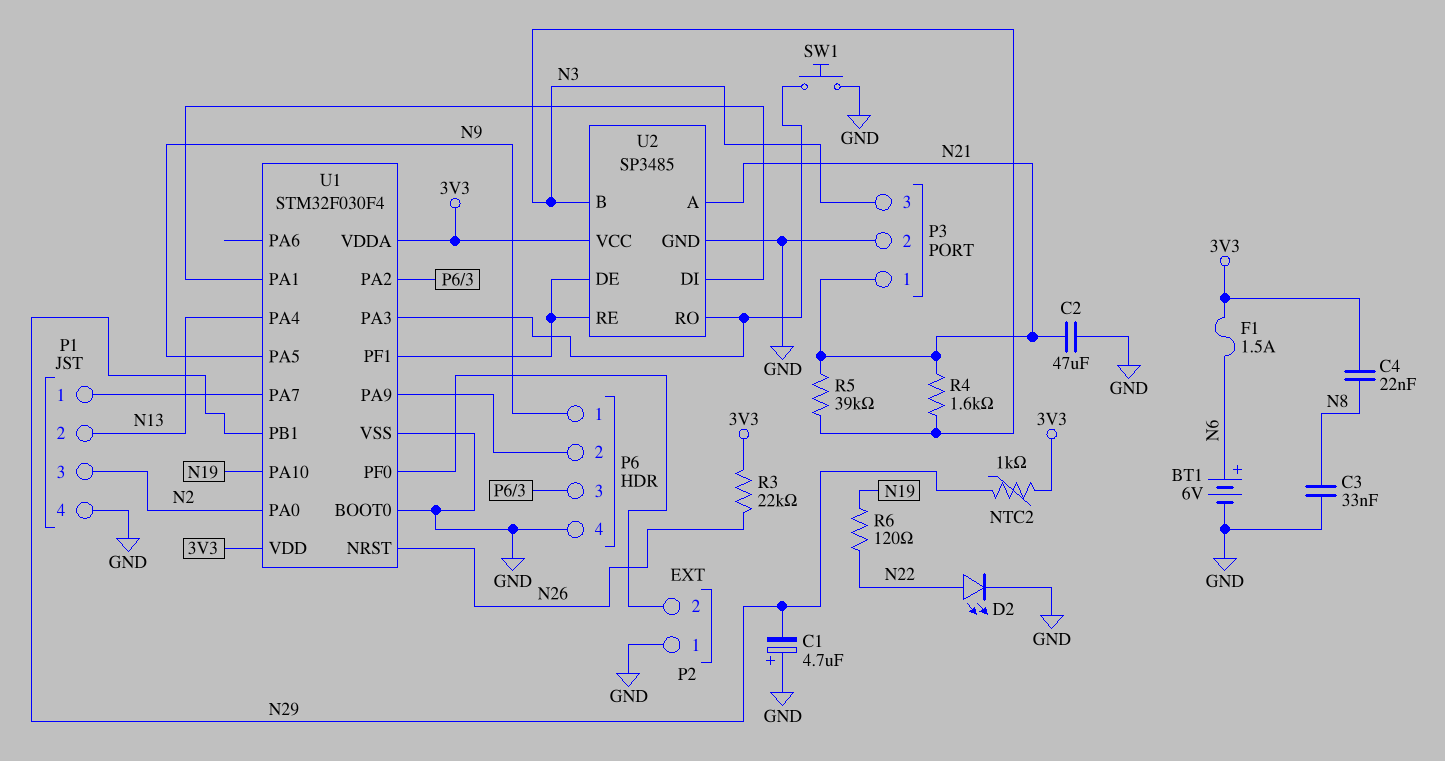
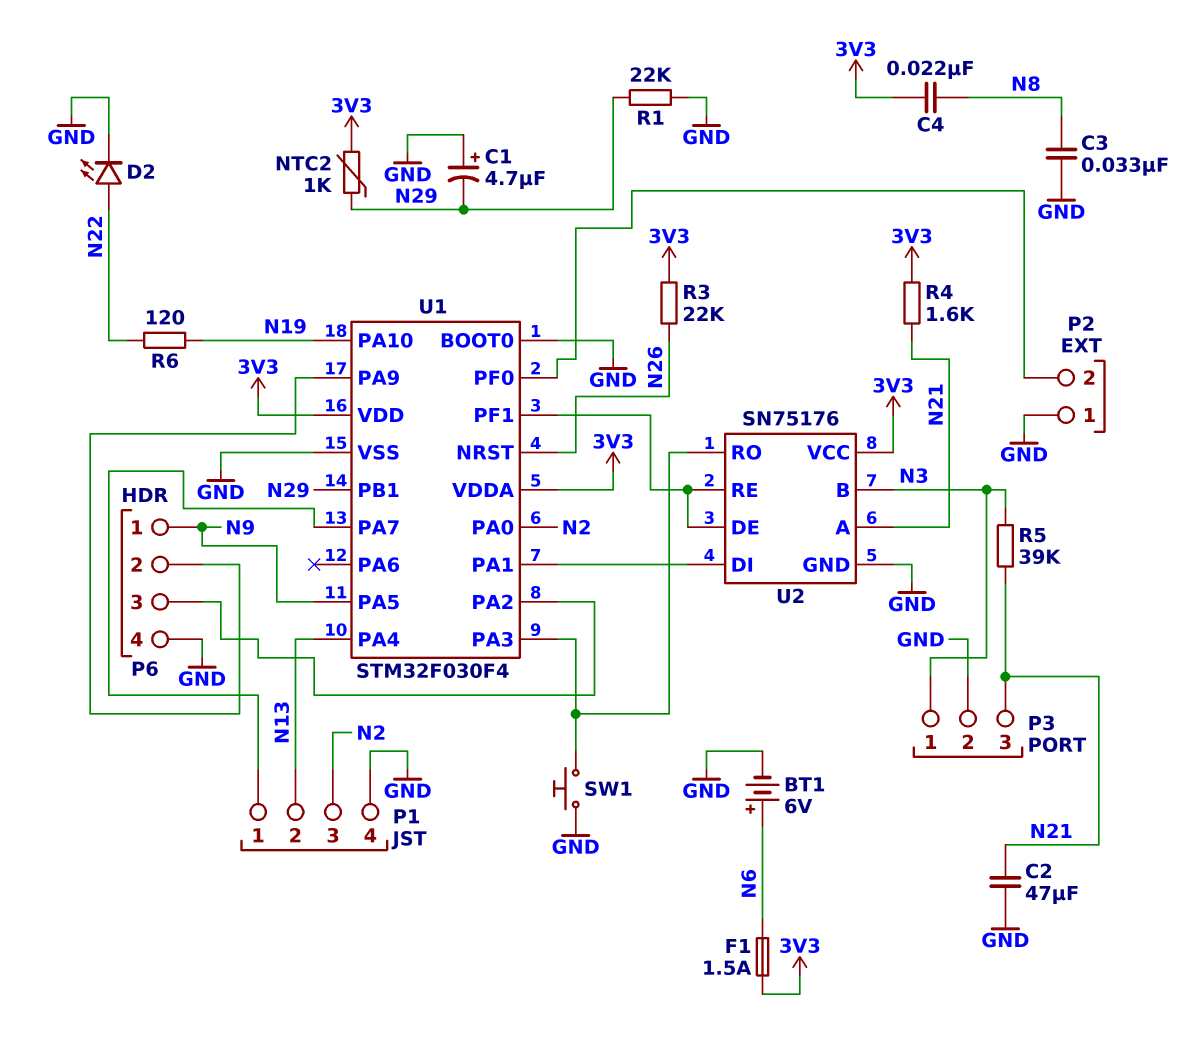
P3 pin 1: N21 -> N3
P3 pin 3: N3 -> N21
R1: none -> 22k (GND, N29)
R4: 1.6k (N3, N21) -> 1.6k (3V3, N21)
U2: SP3485 -> SN75176

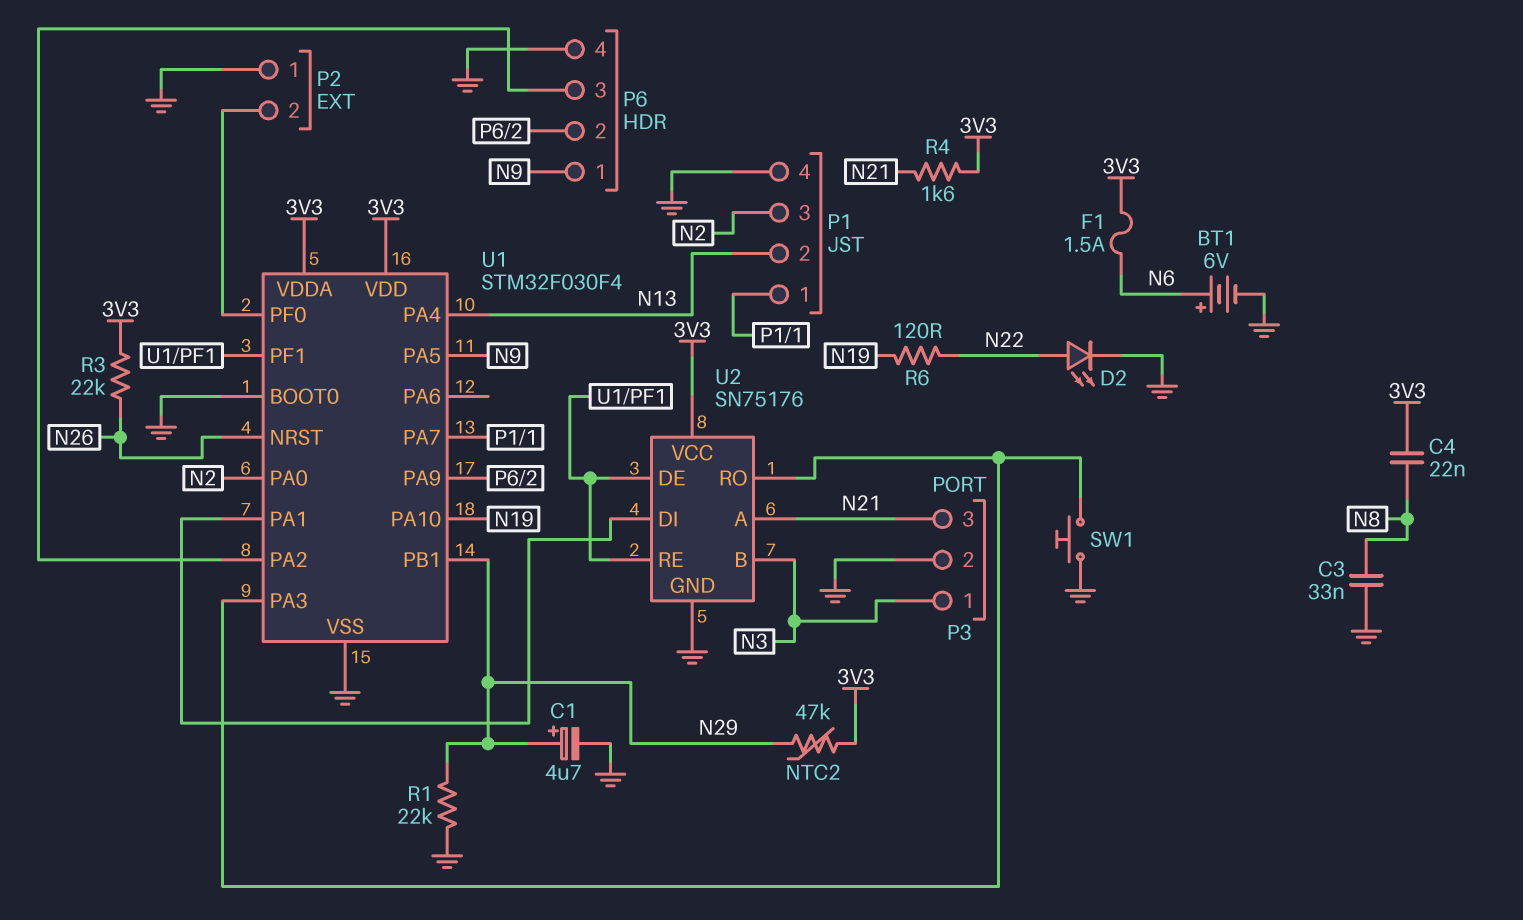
C1: 4.7uF (plus GND, minus N29) -> 4.7uF (plus N29, minus GND)
C2: 47uF (GND, N21) -> none
NTC2: 1k (3V3, N29) -> 47k (3V3, N29)
R5: 39k (N3, N21) -> none

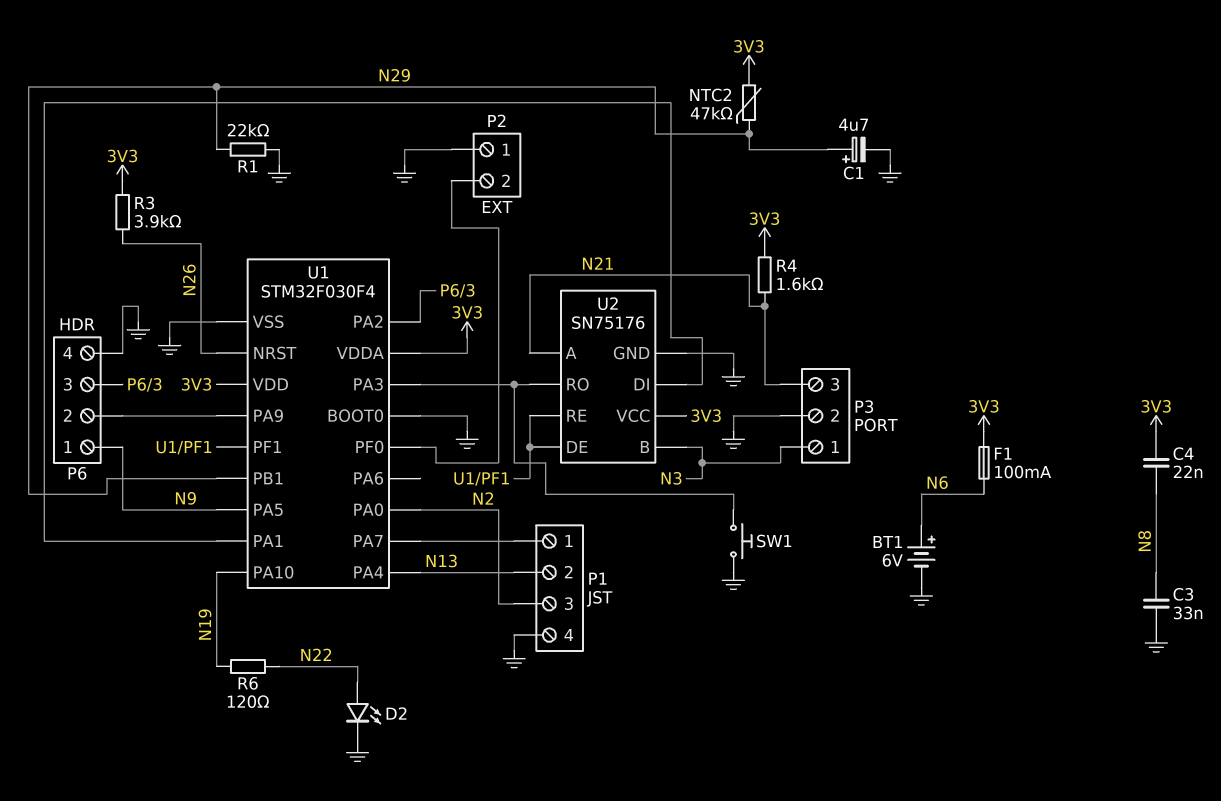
F1: 1.5A (3V3, N6) -> 100mA (3V3, N6)
R3: 22k (3V3, N26) -> 3.9k (3V3, N26)

